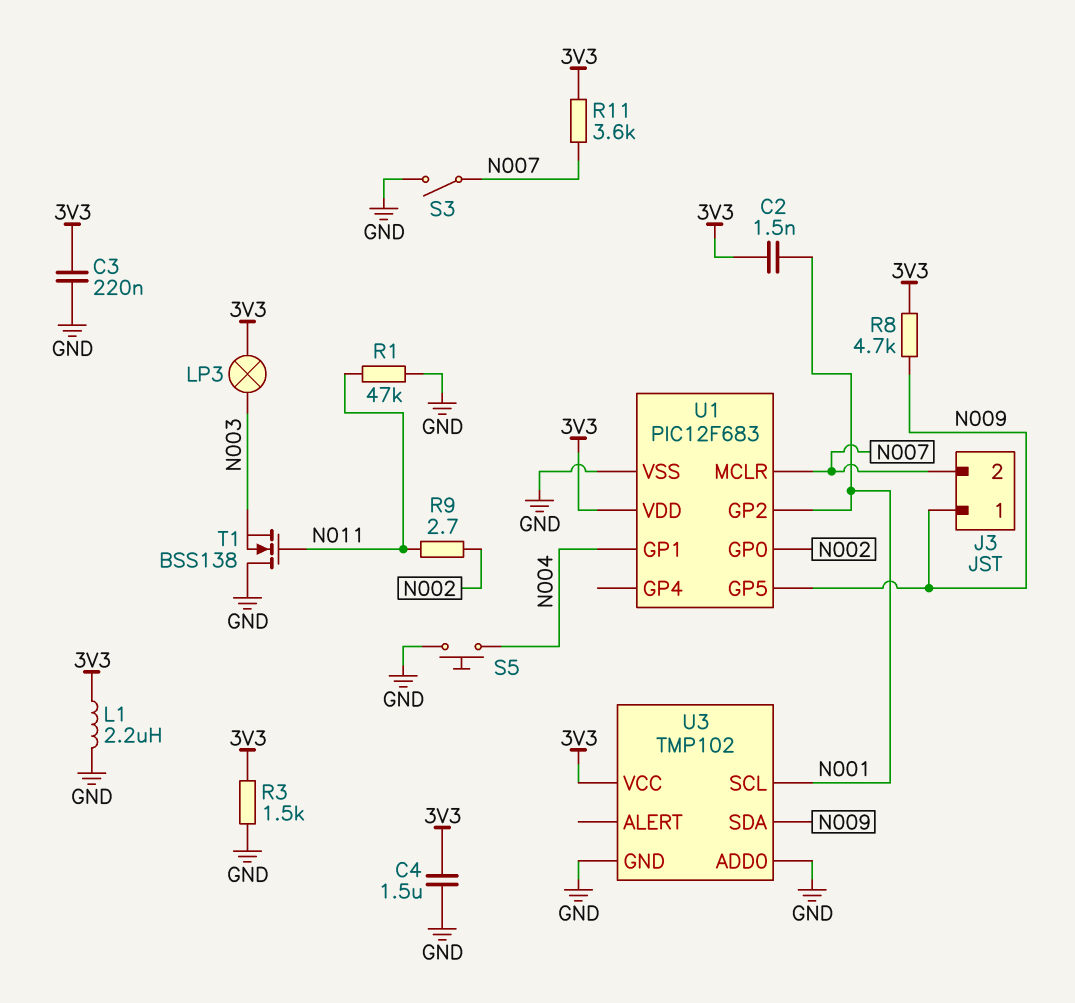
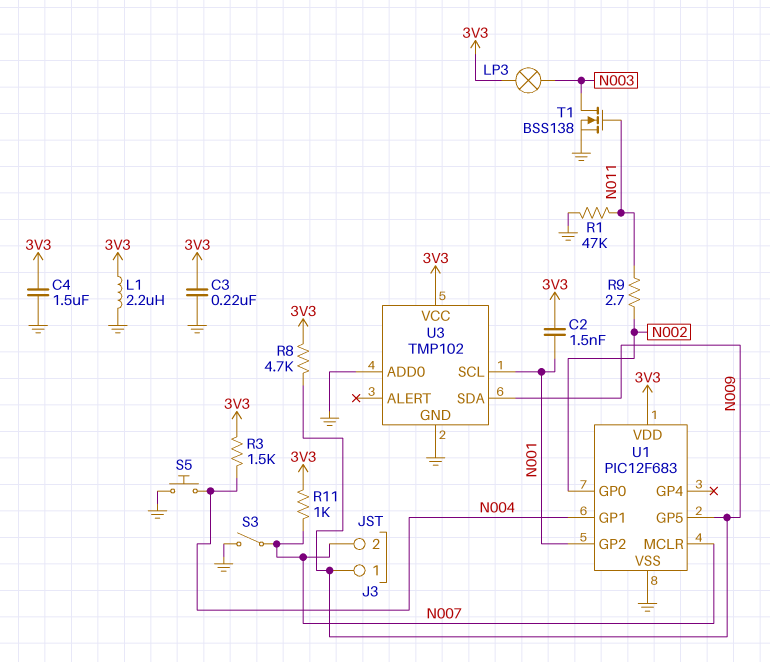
R3: 1.5k (3V3, GND) -> 1.5k (3V3, N004)
R11: 3.6k (3V3, N007) -> 1k (3V3, N007)
T1: NMOS BSS138 (G N011, D GND, S N003) -> NMOS BSS138 (G N011, D N003, S GND)

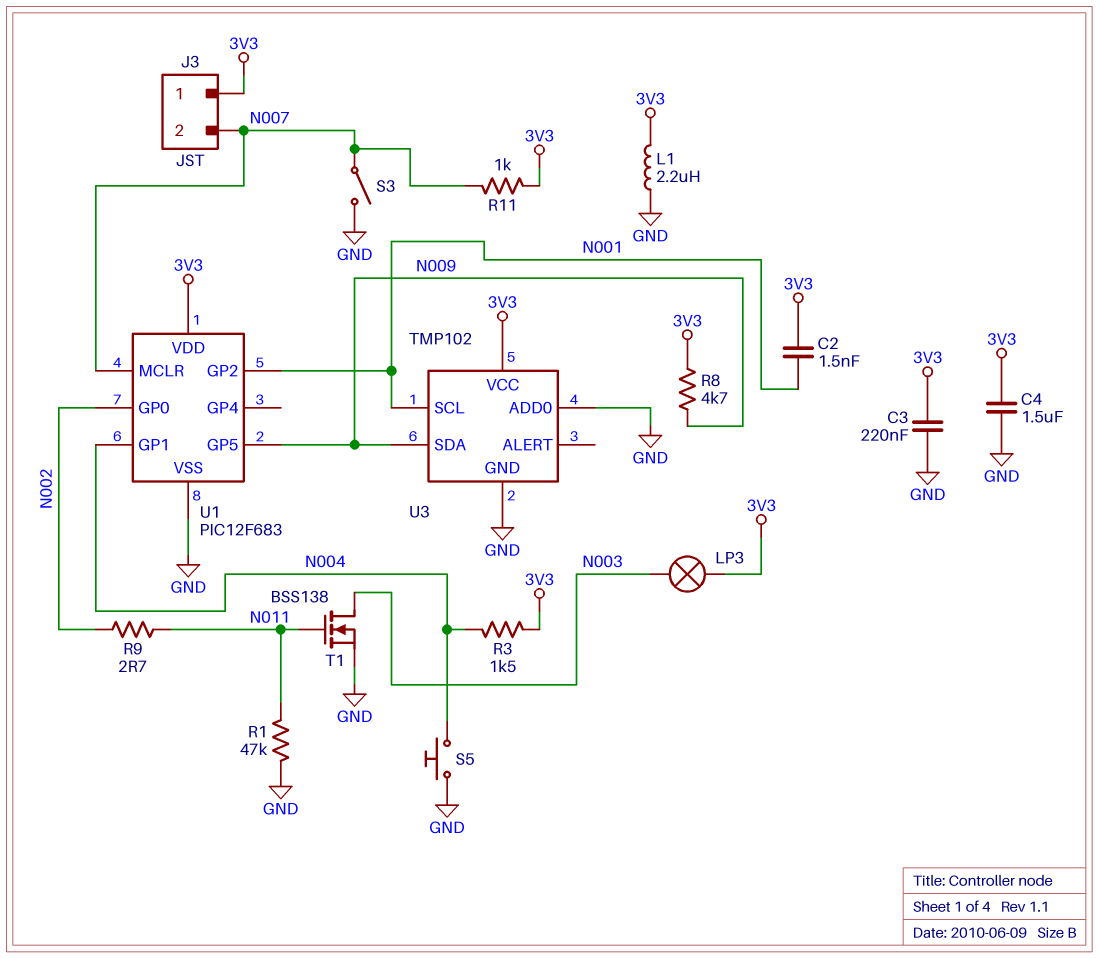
J3 pin 1: N009 -> 3V3

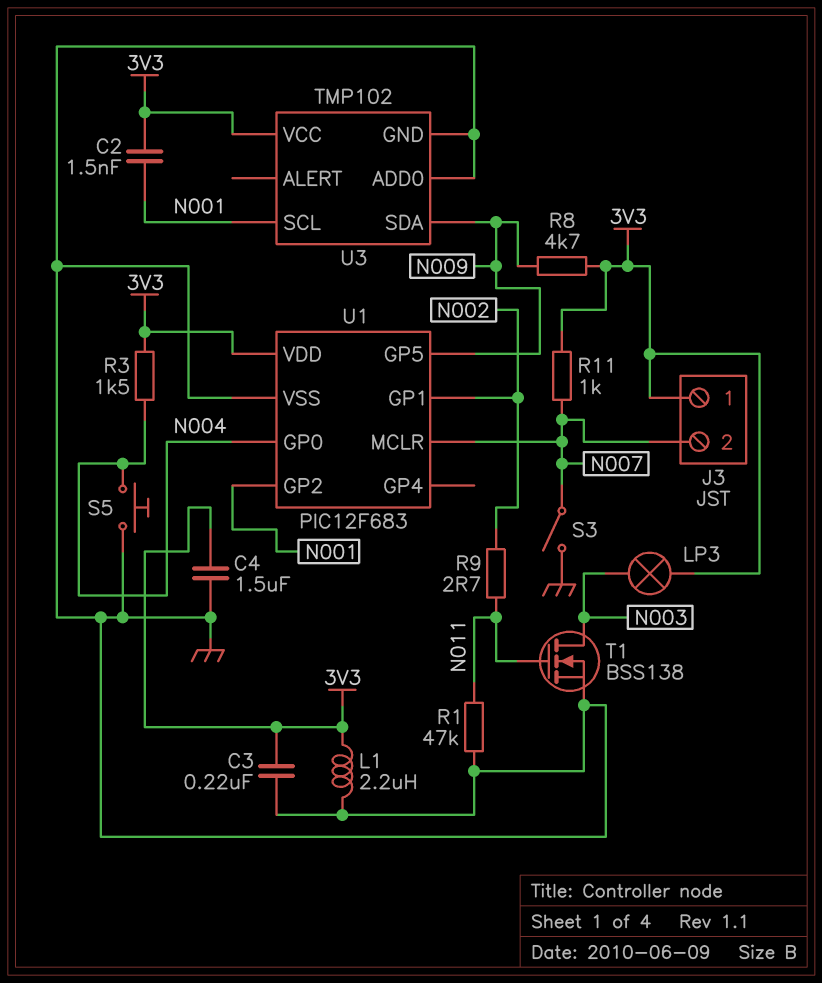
U1 pin GP0: N002 -> N004
U1 pin GP1: N004 -> N002

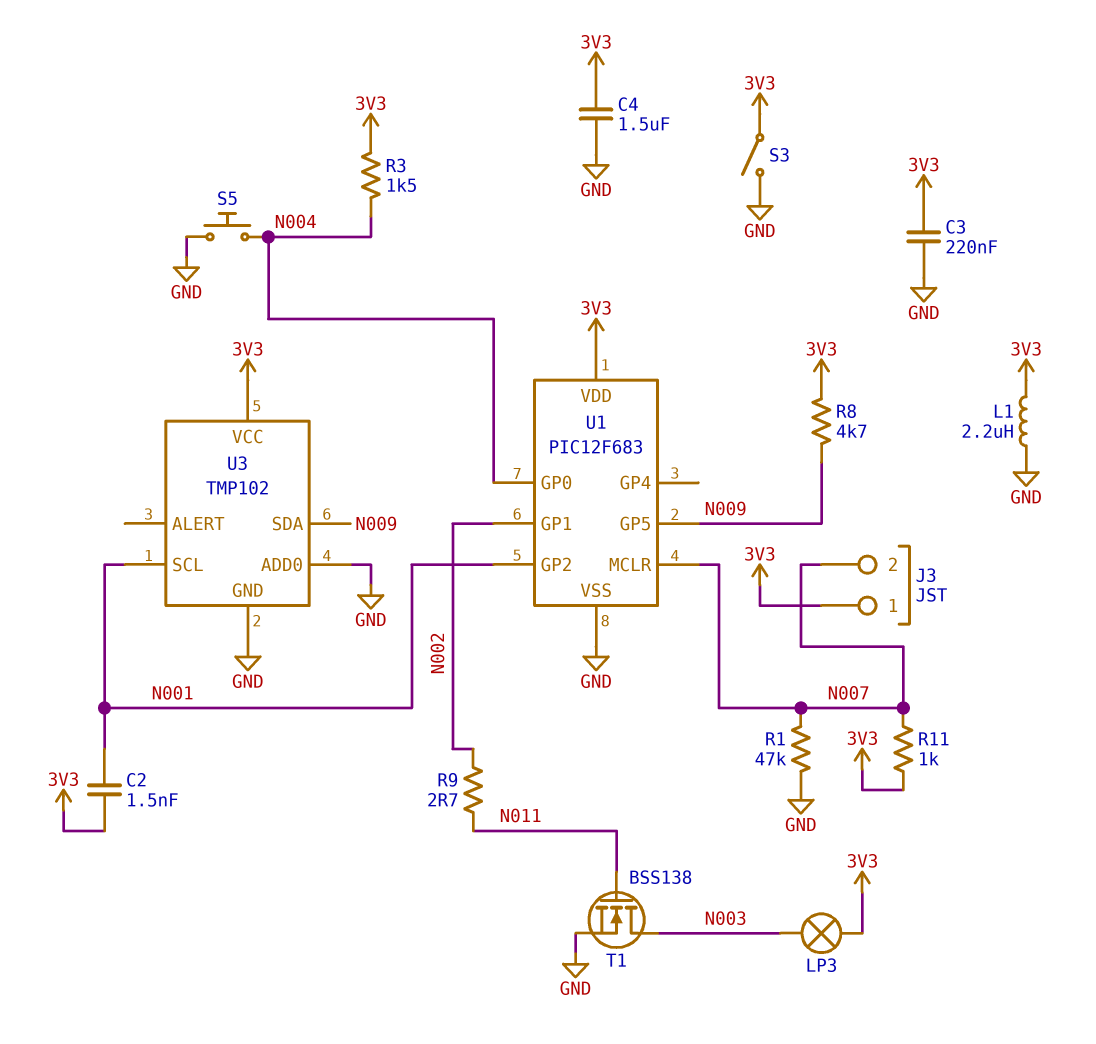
R1: 47k (GND, N011) -> 47k (GND, N007)
S3: switch (GND, N007) -> switch (3V3, GND)

